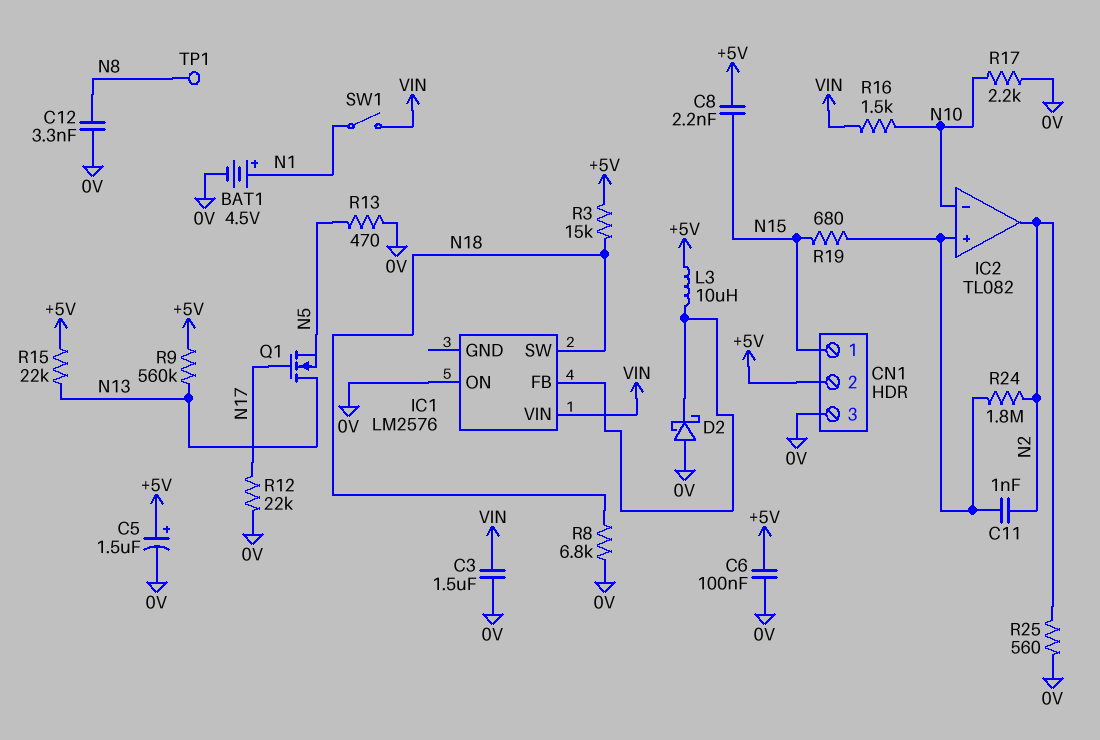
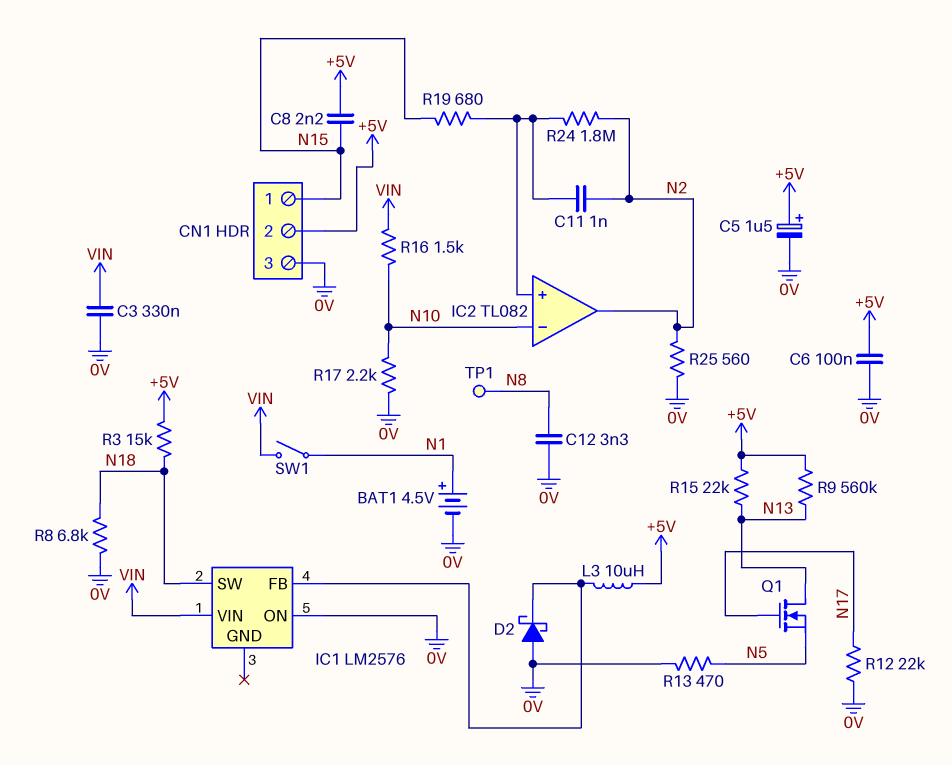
C3: 1.5uF (0V, VIN) -> 330nF (0V, VIN)

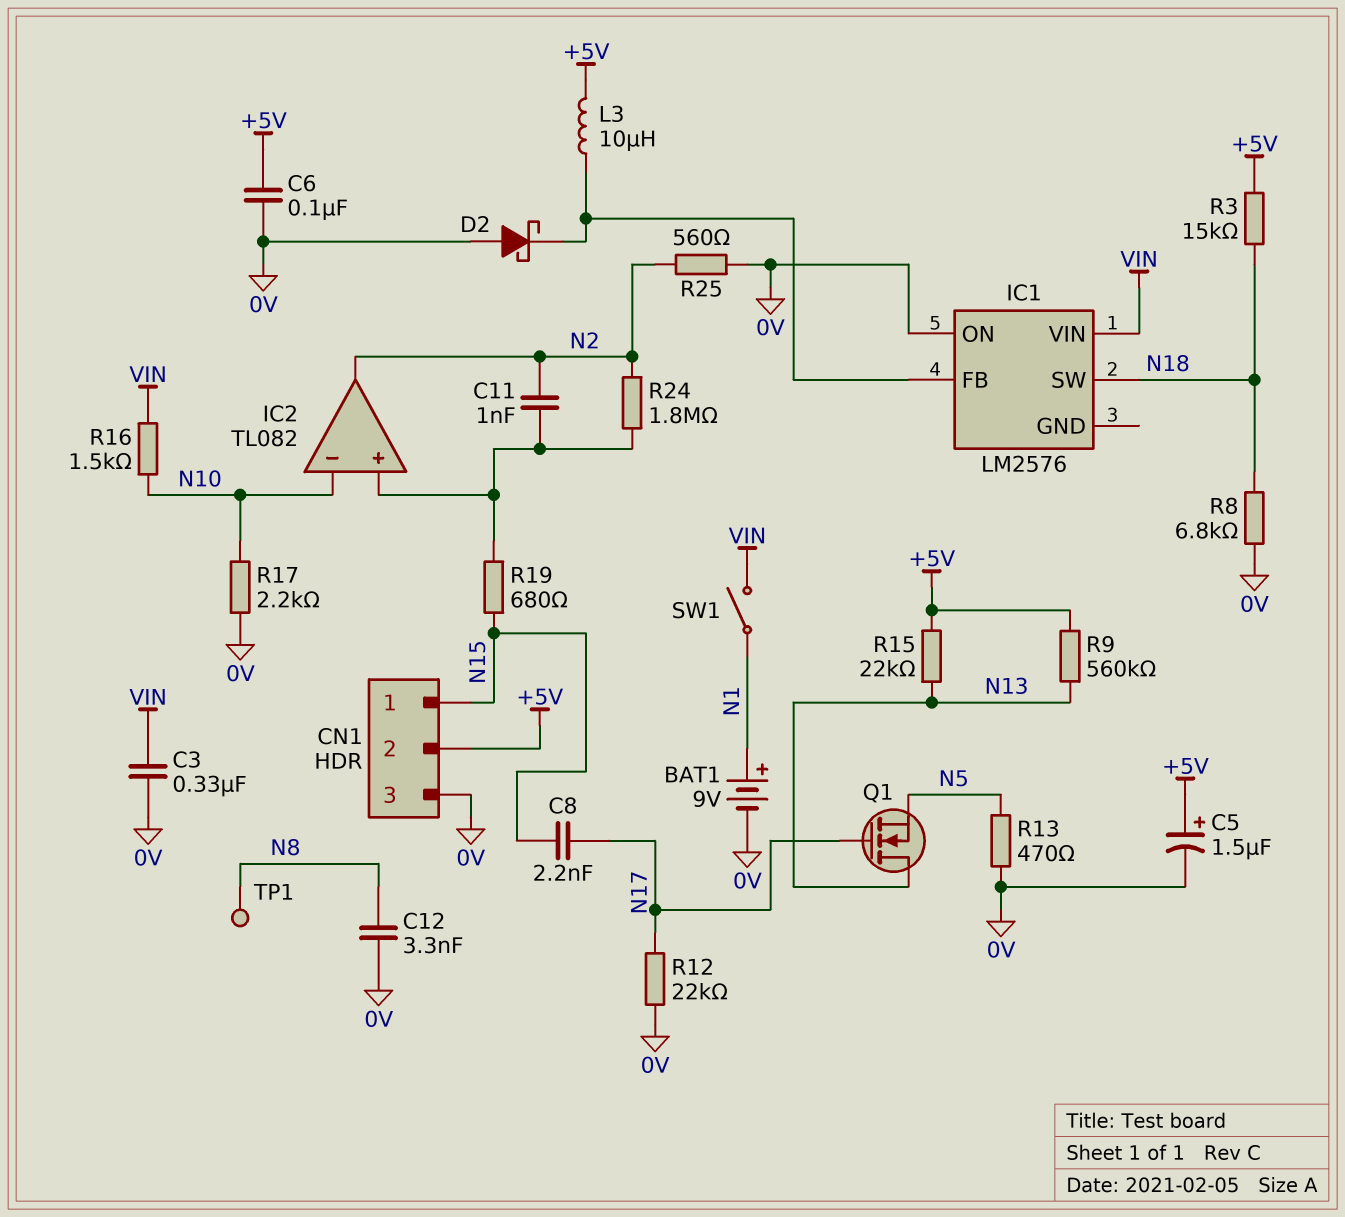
BAT1: 4.5V (plus N1, minus 0V) -> 9V (plus N1, minus 0V)
C8: 2.2nF (+5V, N15) -> 2.2nF (N15, N17)

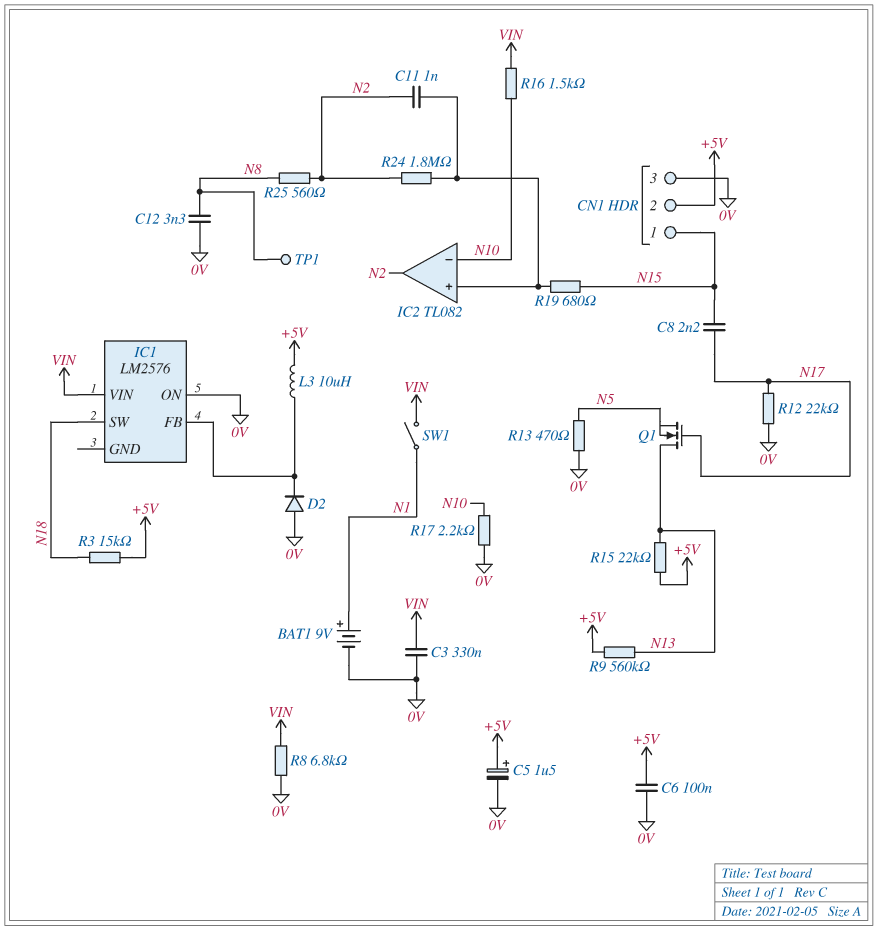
D2: schottky (A 0V, K IC1/FB) -> diode (A 0V, K IC1/FB)
R8: 6.8k (0V, N18) -> 6.8k (0V, VIN)
R25: 560 (0V, N2) -> 560 (N2, N8)

